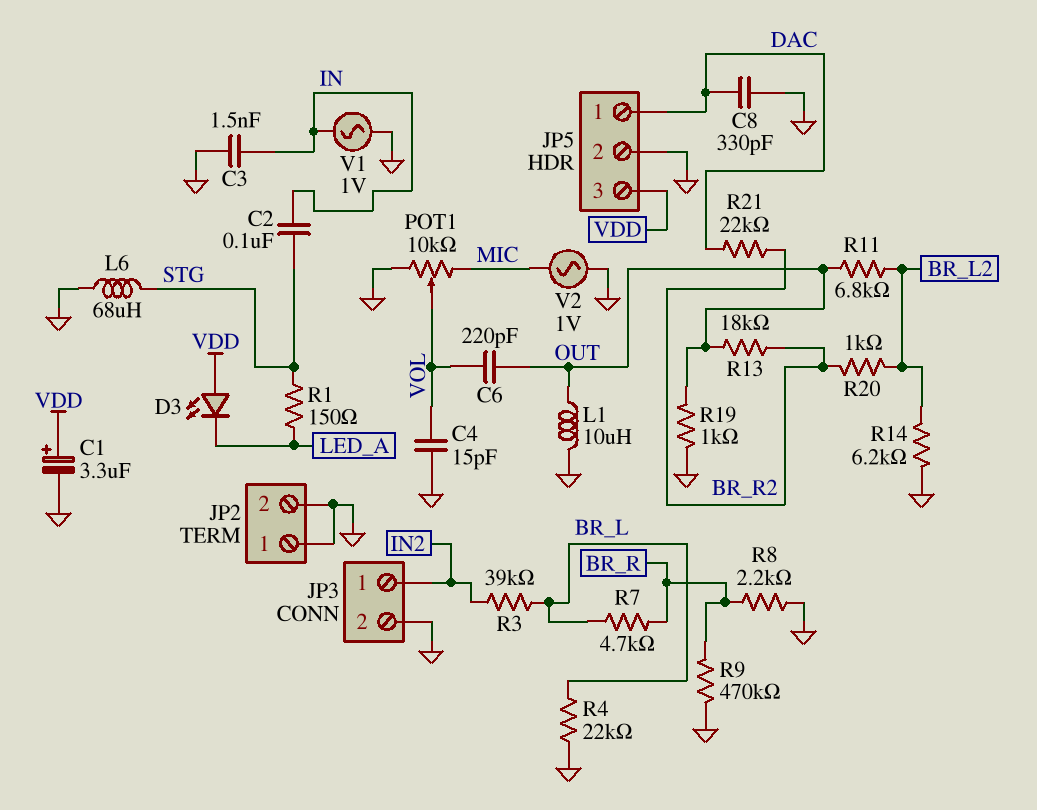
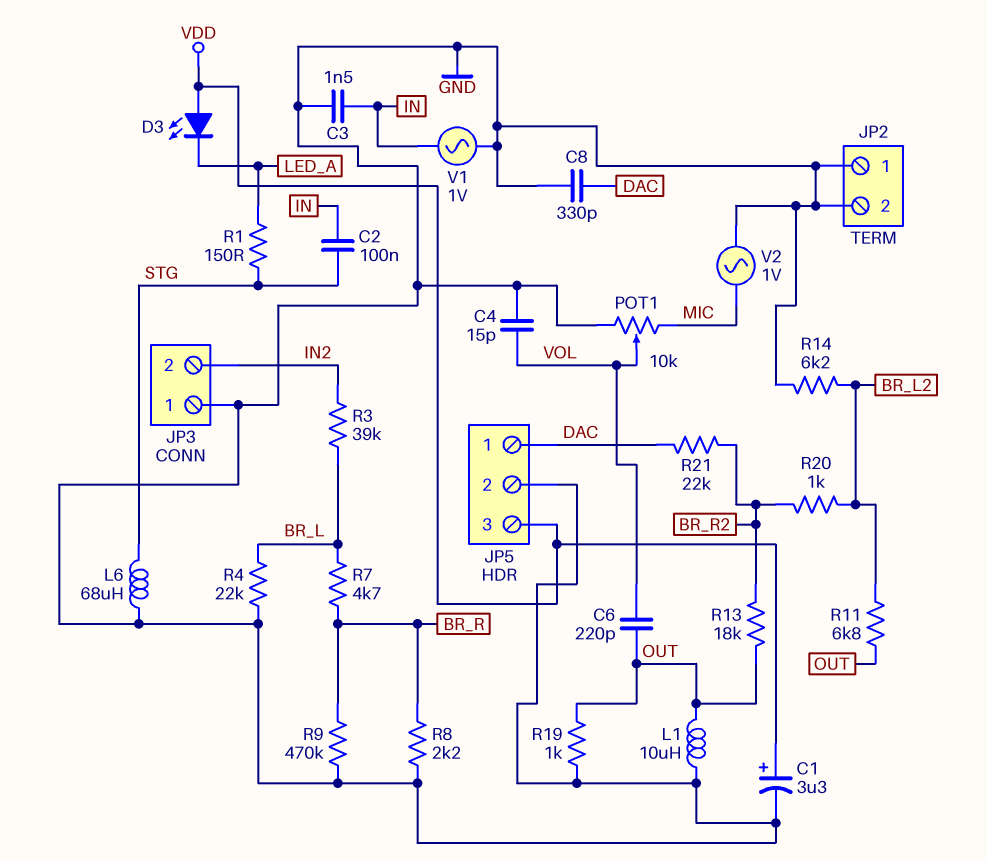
JP3 pin 1: IN2 -> GND
JP3 pin 2: GND -> IN2

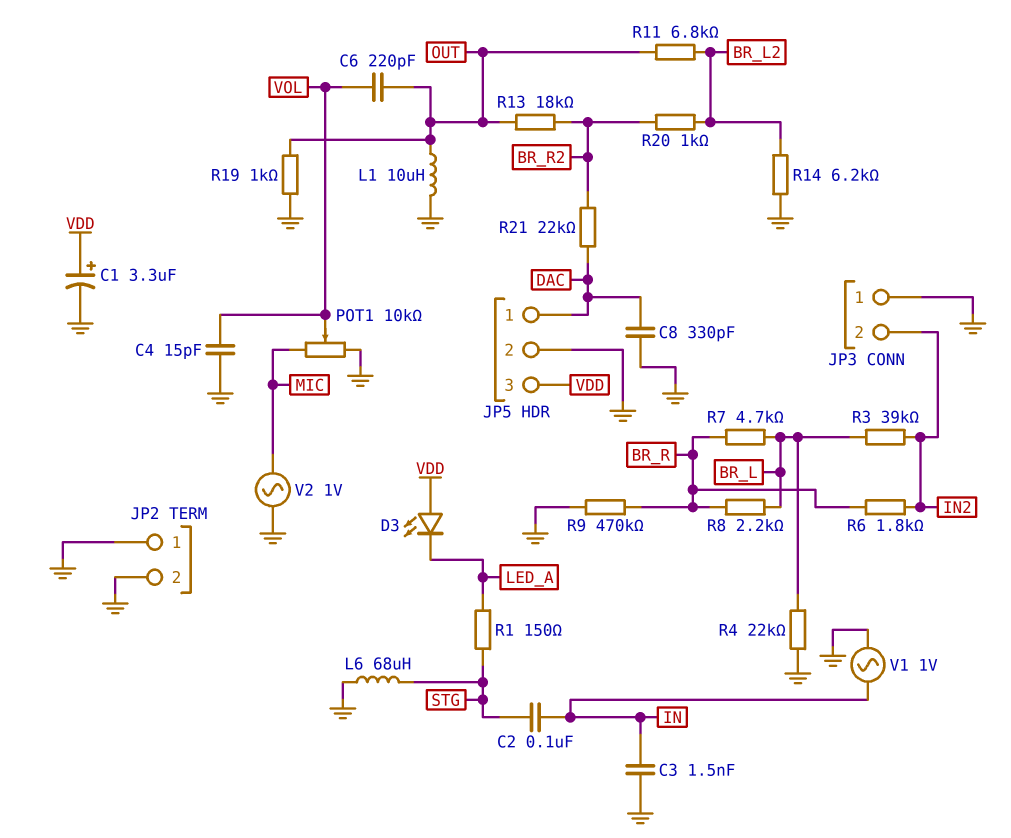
R6: none -> 1.8k (BR_R, IN2)
R8: 2.2k (BR_R, GND) -> 2.2k (BR_L, BR_R)

